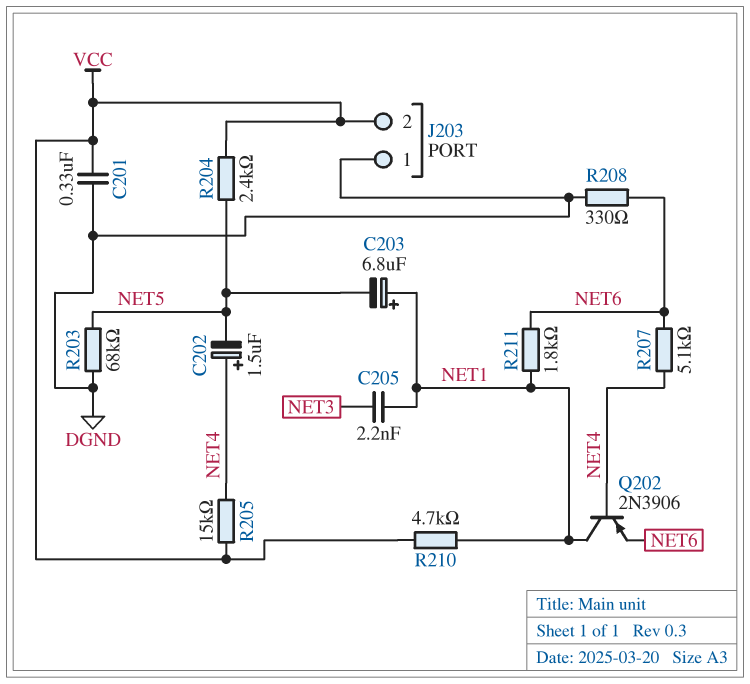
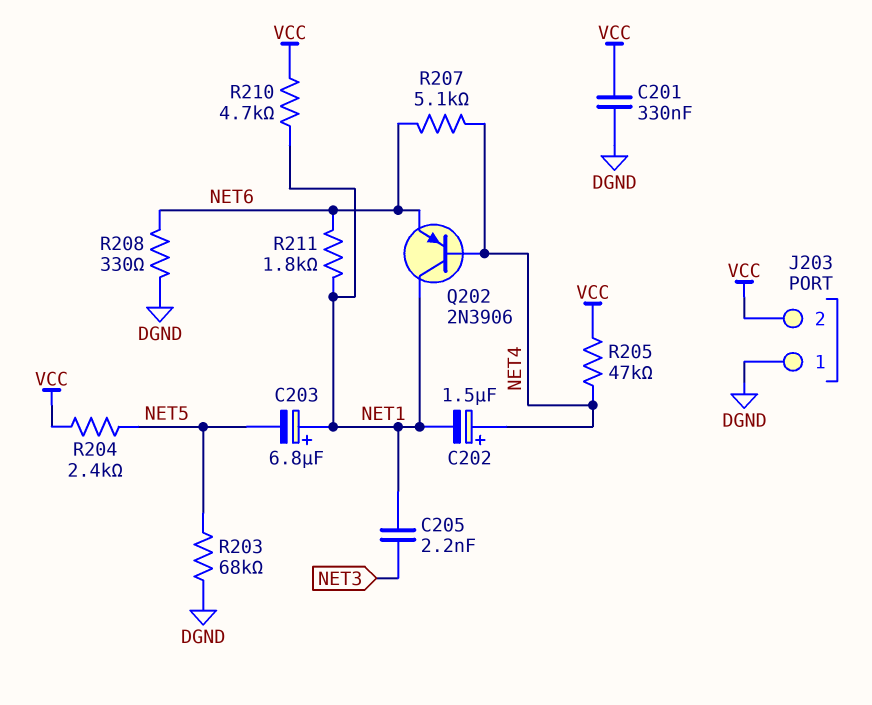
C202: 1.5uF (plus NET4, minus NET5) -> 1.5uF (plus NET4, minus NET1)
R205: 15k (NET4, VCC) -> 47k (NET4, VCC)

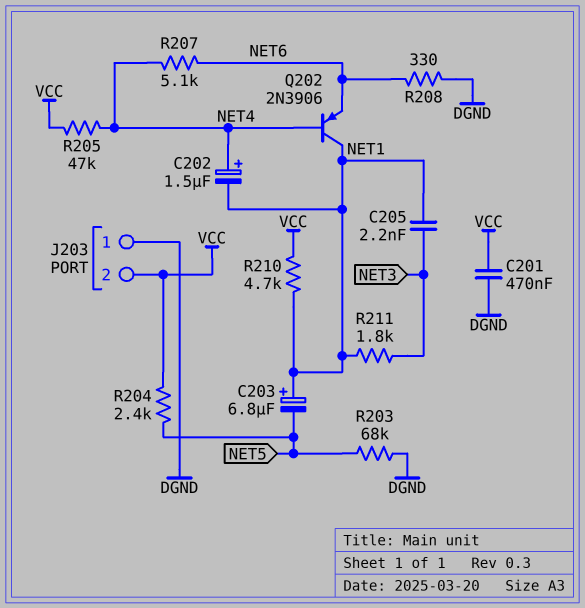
C201: 330nF (DGND, VCC) -> 470nF (DGND, VCC)
R211: 1.8k (NET1, NET6) -> 1.8k (NET1, NET3)

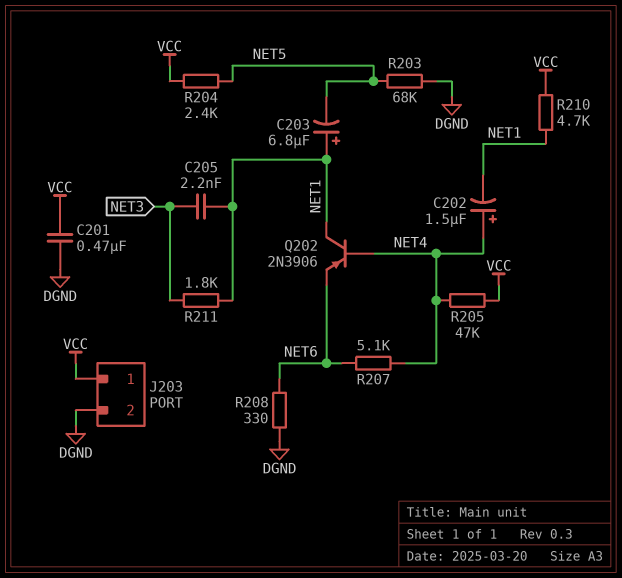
J203 pin 1: DGND -> VCC
J203 pin 2: VCC -> DGND

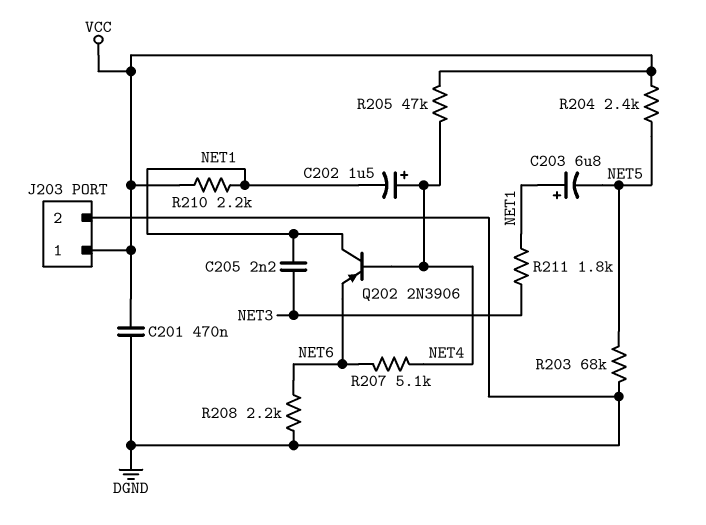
R208: 330 (DGND, NET6) -> 2.2k (DGND, NET6)
R210: 4.7k (NET1, VCC) -> 2.2k (NET1, VCC)

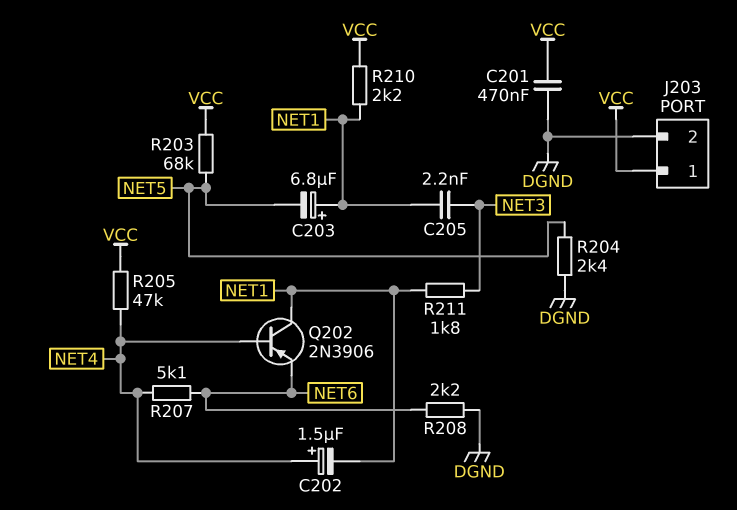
R203: 68k (DGND, NET5) -> 68k (NET5, VCC)
R204: 2.4k (NET5, VCC) -> 2.4k (DGND, NET5)

